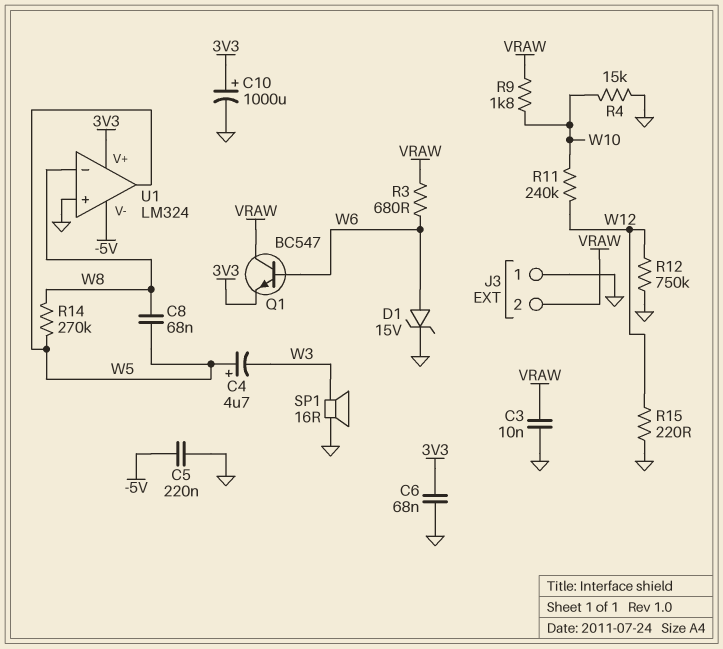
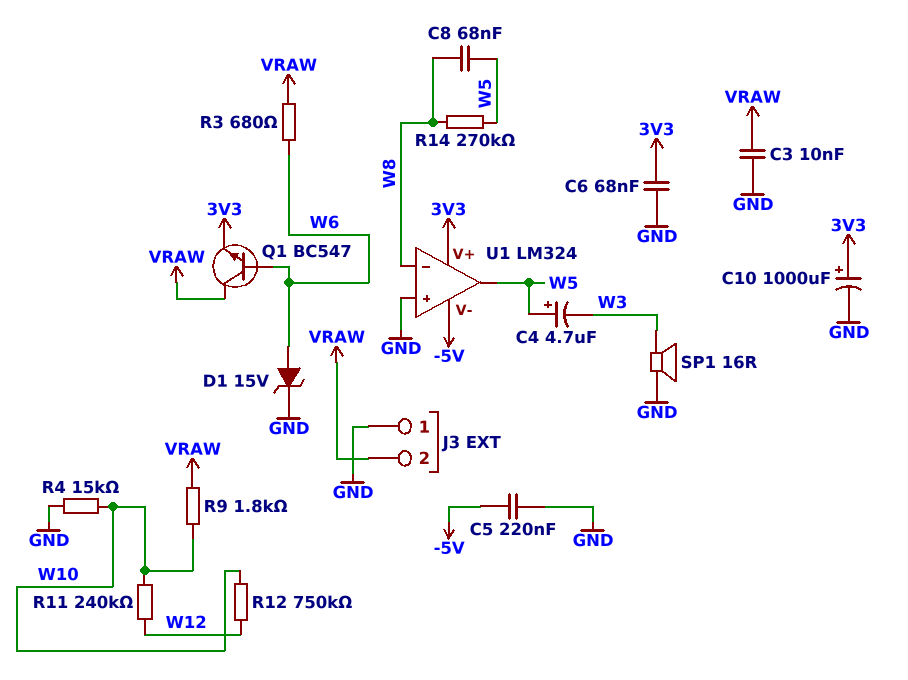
R12: 750k (GND, W12) -> 750k (W10, W12)
R15: 220 (GND, W12) -> none

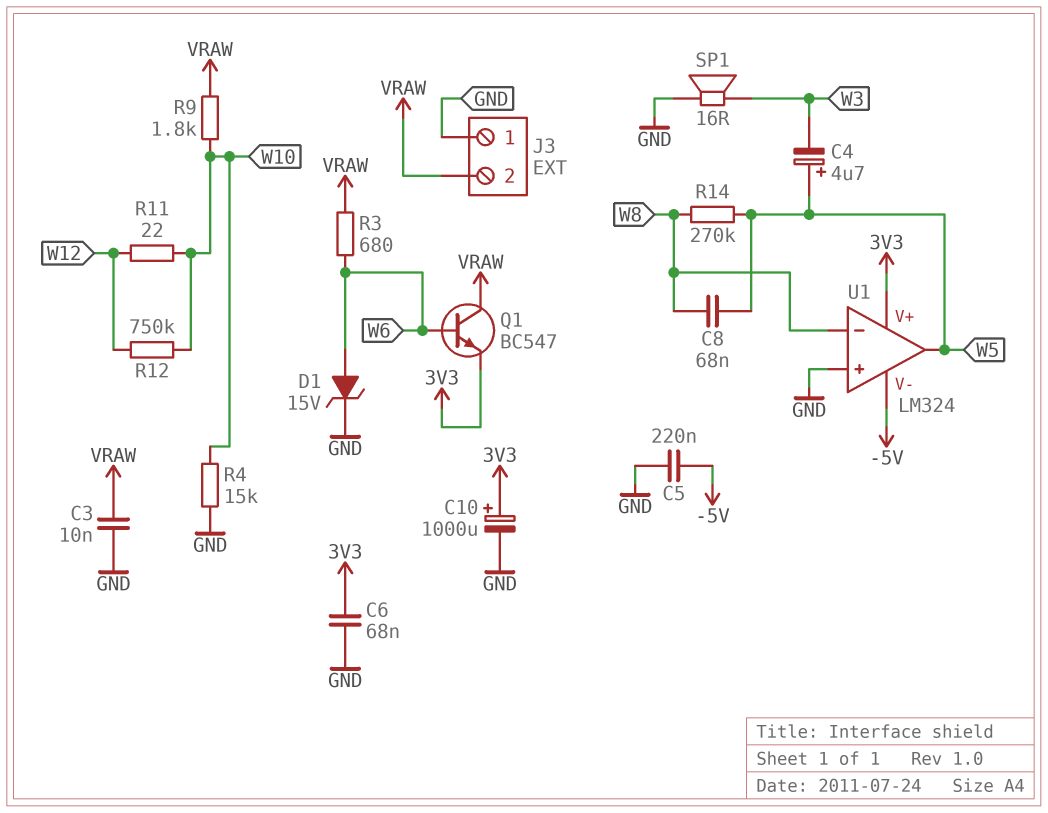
R11: 240k (W10, W12) -> 22 (W10, W12)

